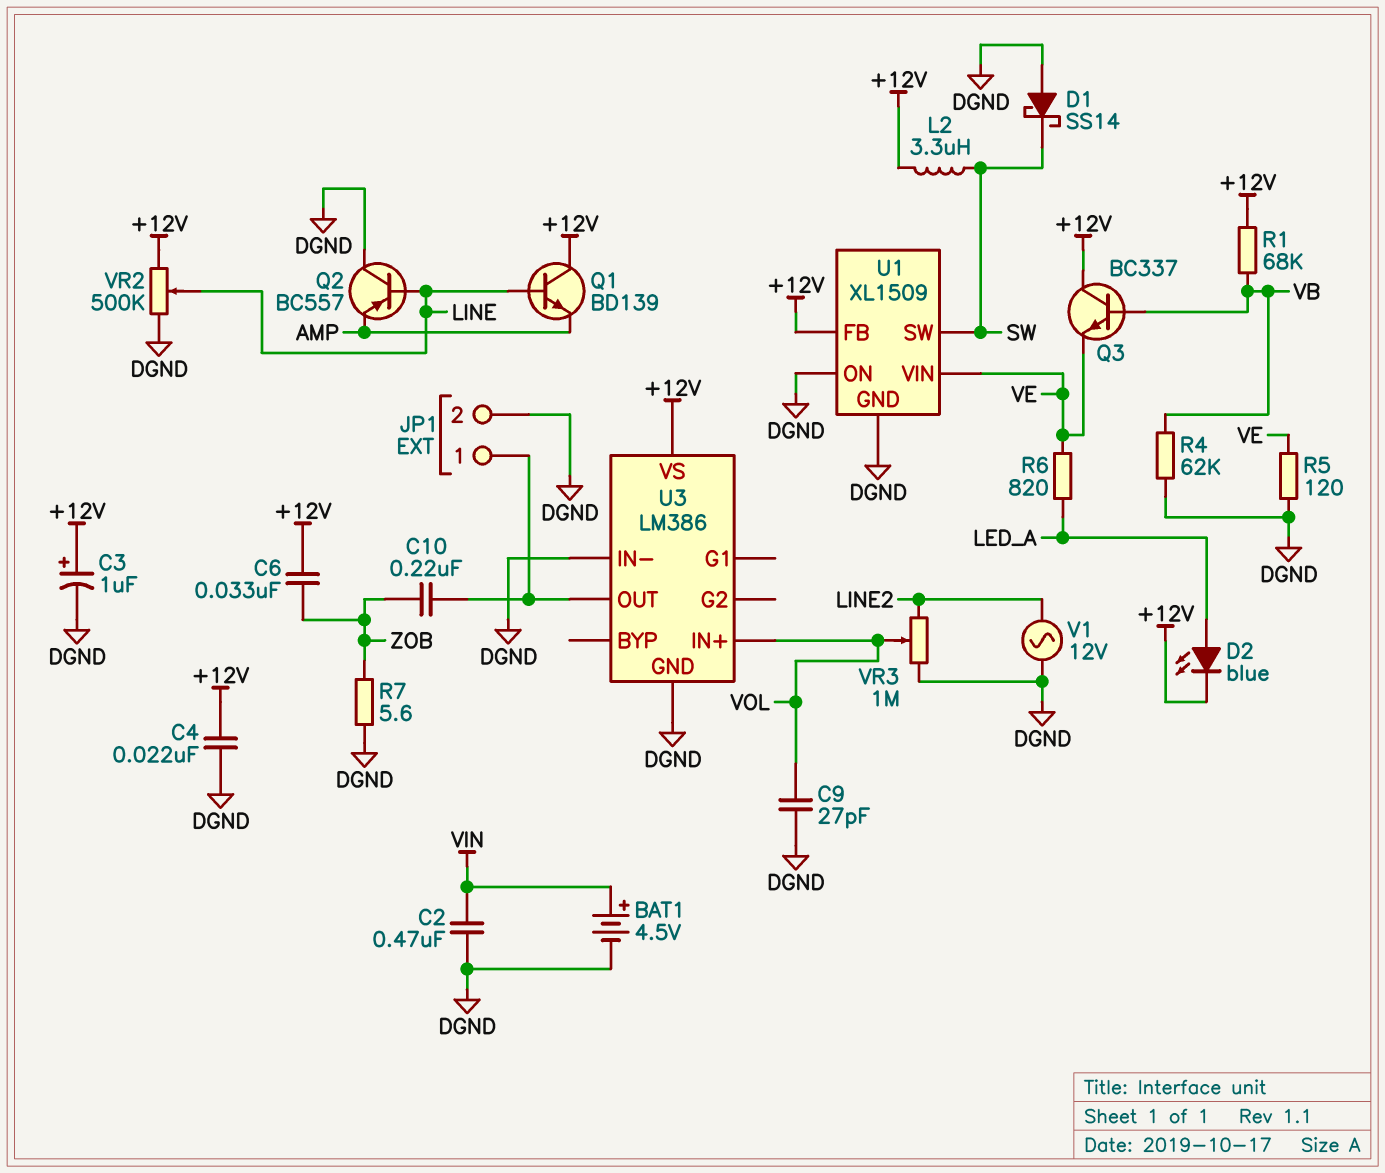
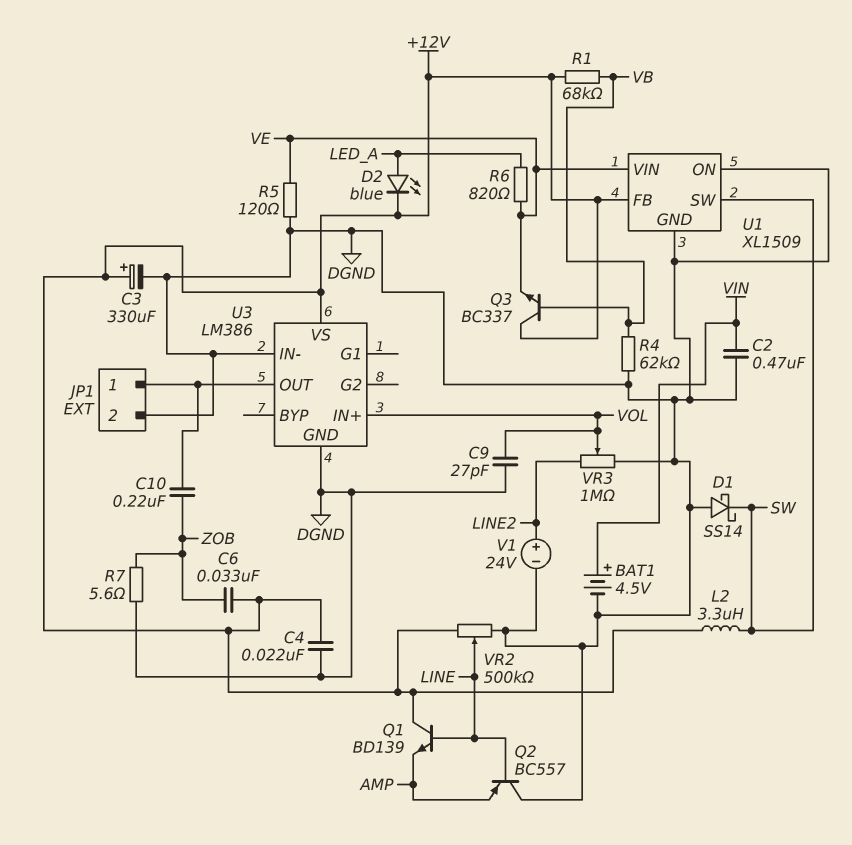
C3: 1uF (plus +12V, minus DGND) -> 330uF (plus +12V, minus DGND)
V1: AC 12V (DGND, LINE2) -> 24V (plus LINE2, minus DGND)

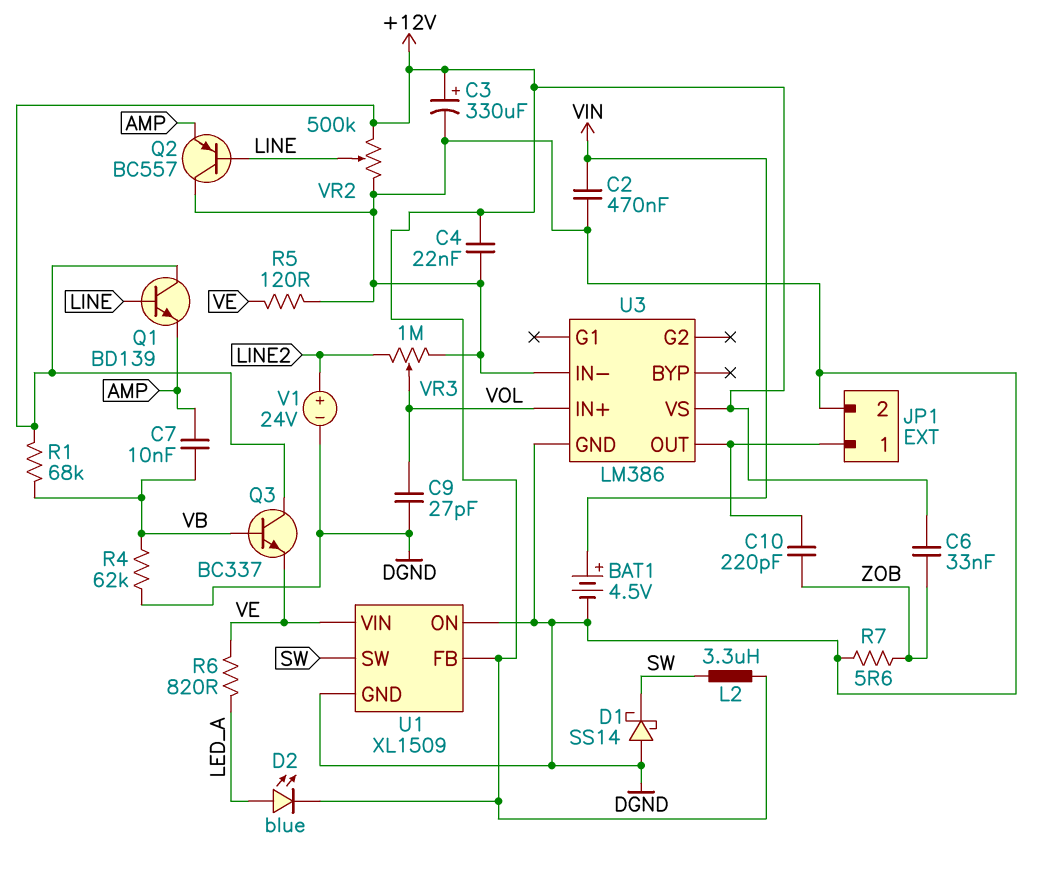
C7: none -> 10nF (AMP, VB)
C10: 220nF (JP1/1, ZOB) -> 220pF (JP1/1, ZOB)

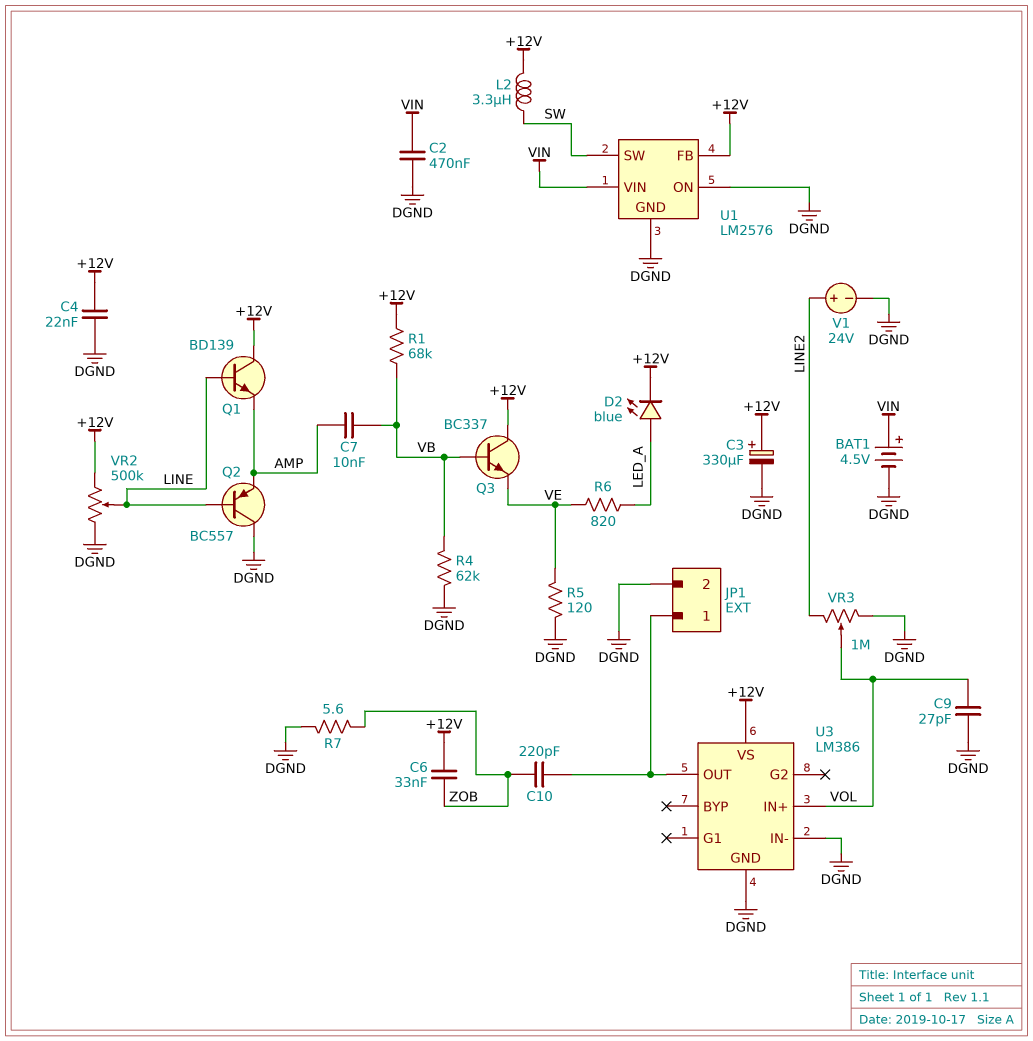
D1: schottky SS14 (A DGND, K SW) -> none
U1: XL1509 -> LM2576
U1 pin VIN: VE -> VIN

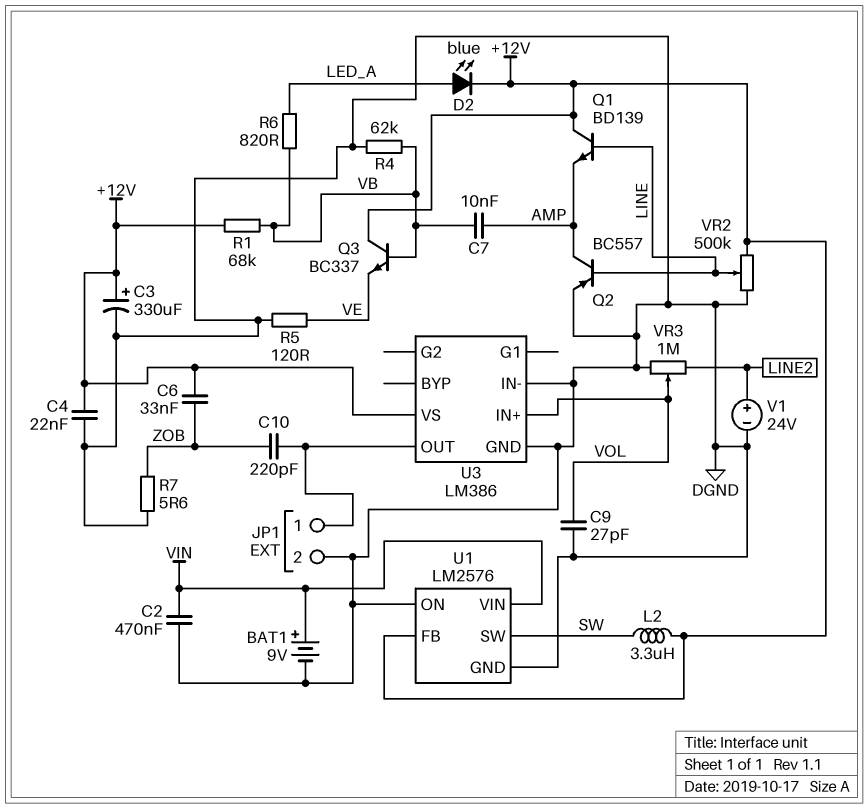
BAT1: 4.5V (plus VIN, minus DGND) -> 9V (plus VIN, minus DGND)
Q2: PNP BC557 (B LINE, C DGND, E AMP) -> PNP BC557 (B LINE, C AMP, E DGND)
R6: 820 (LED_A, VE) -> 820 (LED_A, VB)

